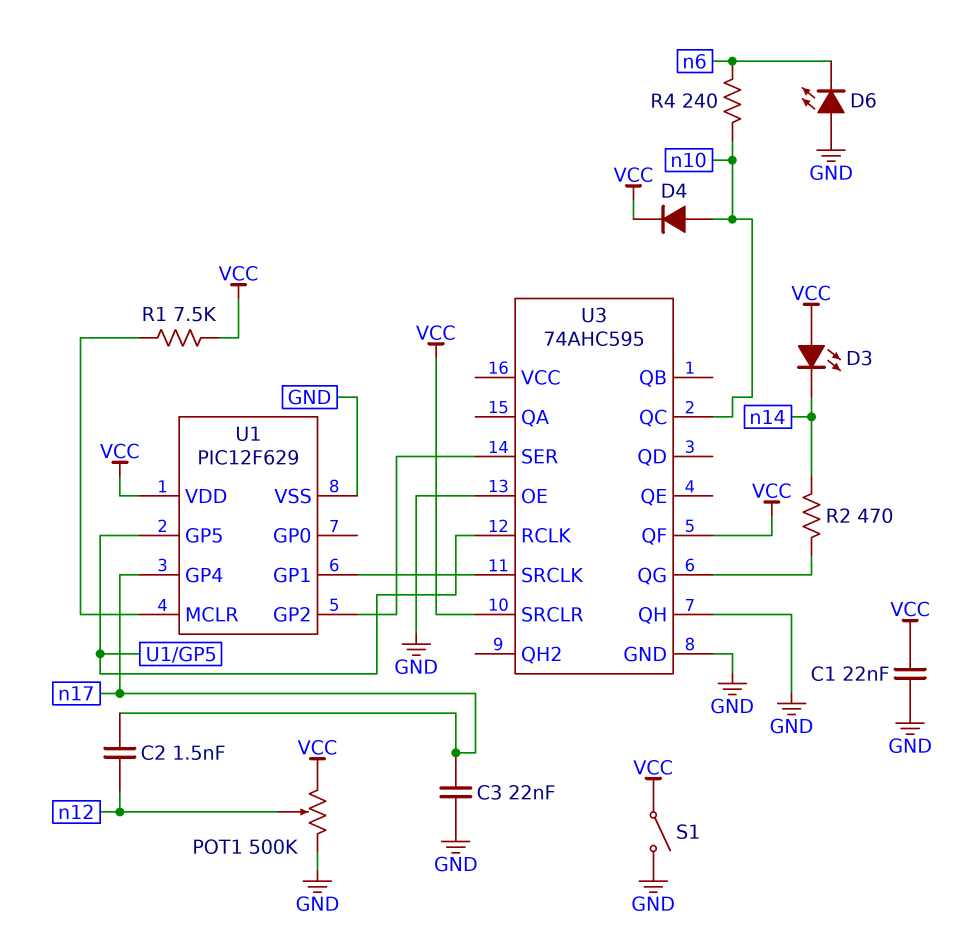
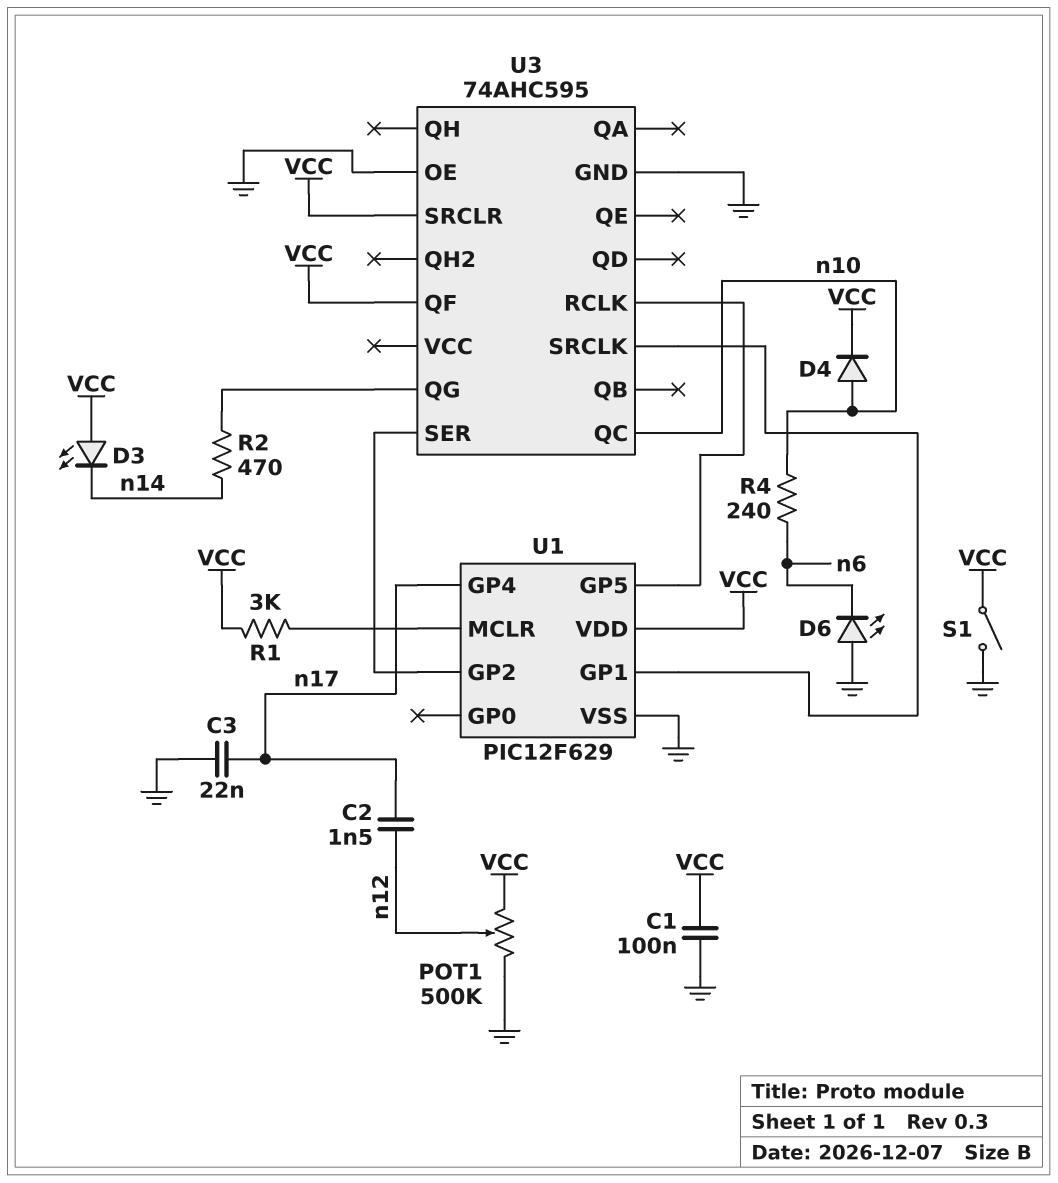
C1: 22nF (GND, VCC) -> 100nF (GND, VCC)
R1: 7.5k (U1/MCLR, VCC) -> 3k (U1/MCLR, VCC)
U3 pin QH: GND -> none

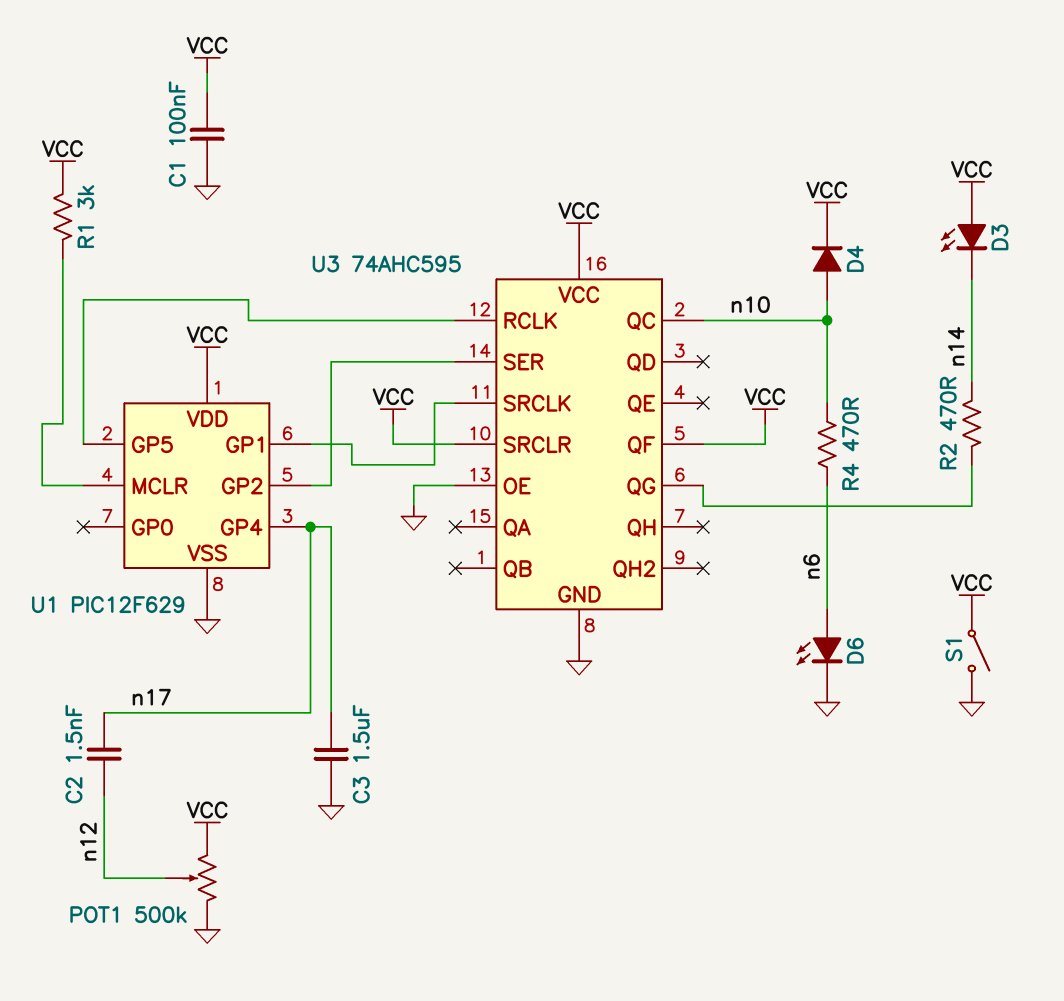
C3: 22nF (GND, n17) -> 1.5uF (GND, n17)
D6: LED (A GND, K n6) -> LED (A n6, K GND)
R4: 240 (n6, n10) -> 470 (n6, n10)
U3 pin VCC: none -> VCC

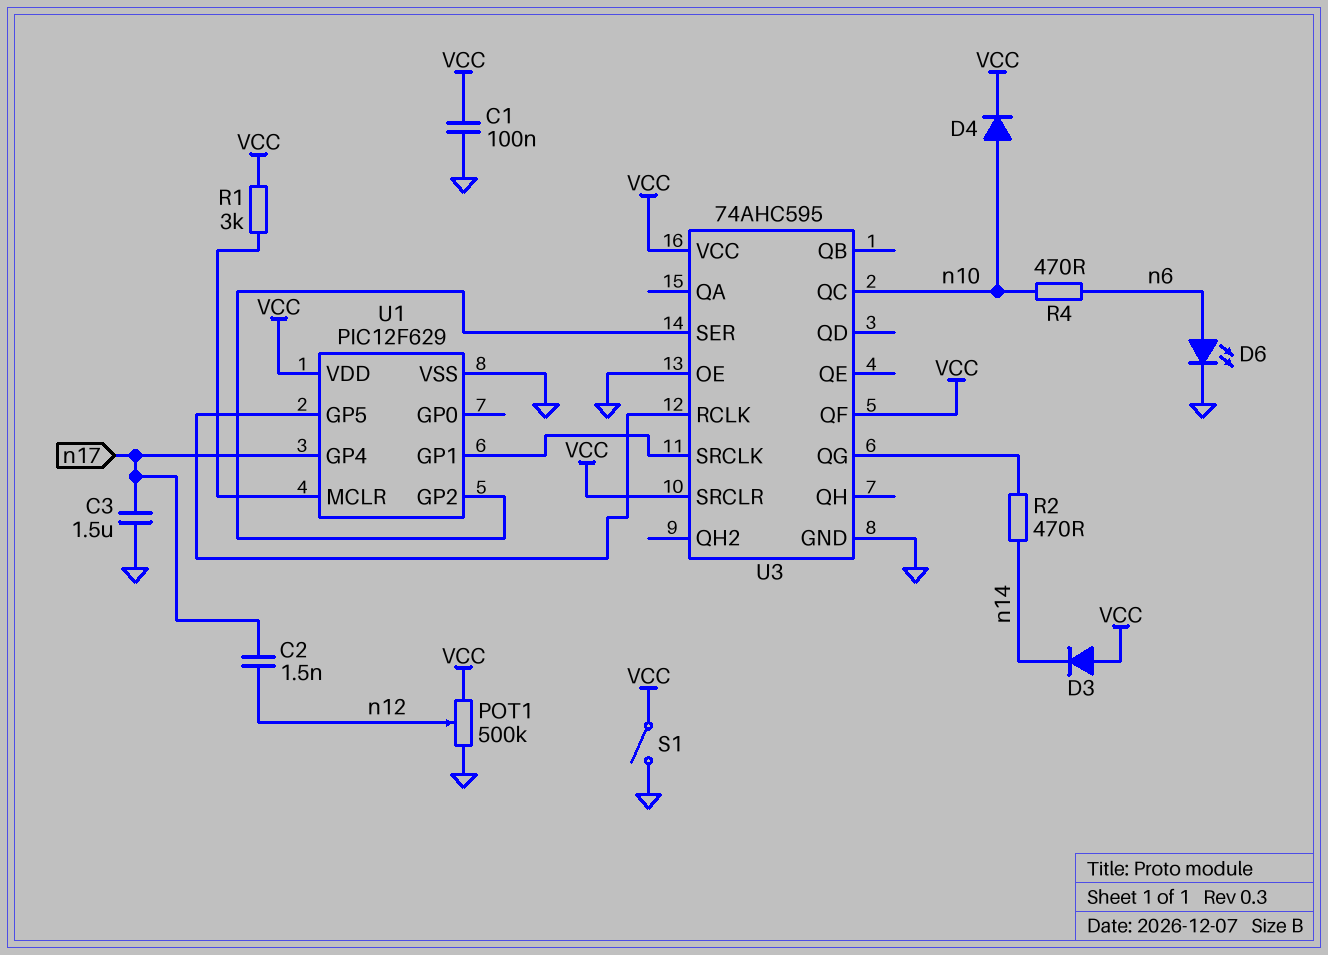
D3: LED (A VCC, K n14) -> diode (A VCC, K n14)

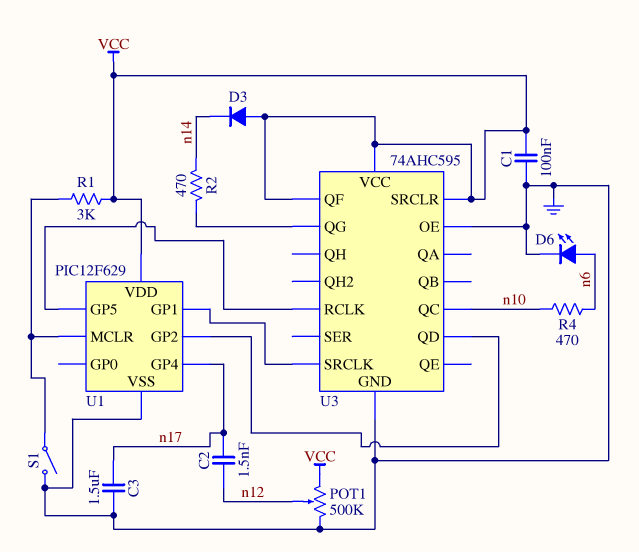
D4: diode (A n10, K VCC) -> none
S1: switch (GND, VCC) -> switch (GND, U1/MCLR)
U3 pin QD: none -> U1/GP2
U3 pin SER: U1/GP2 -> none

